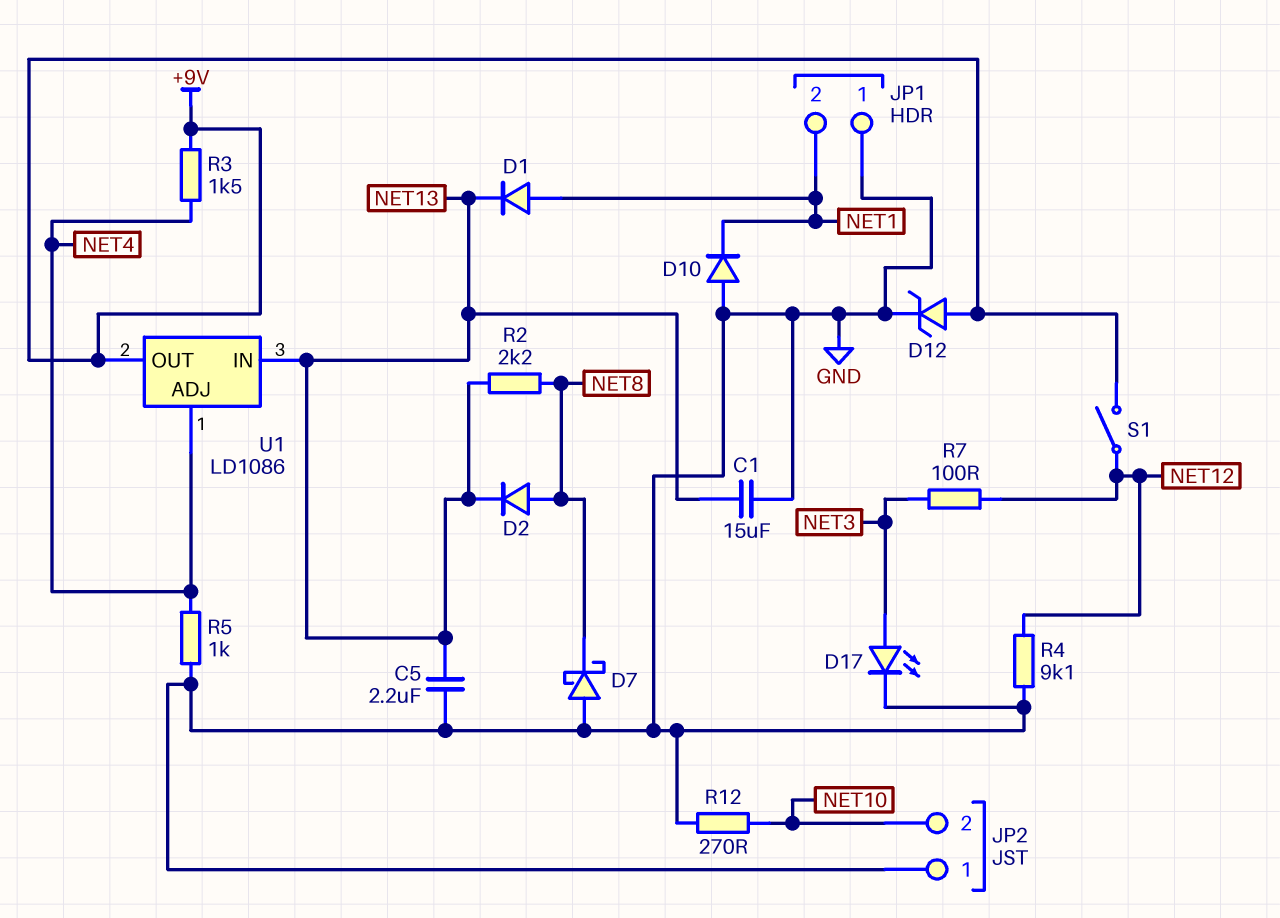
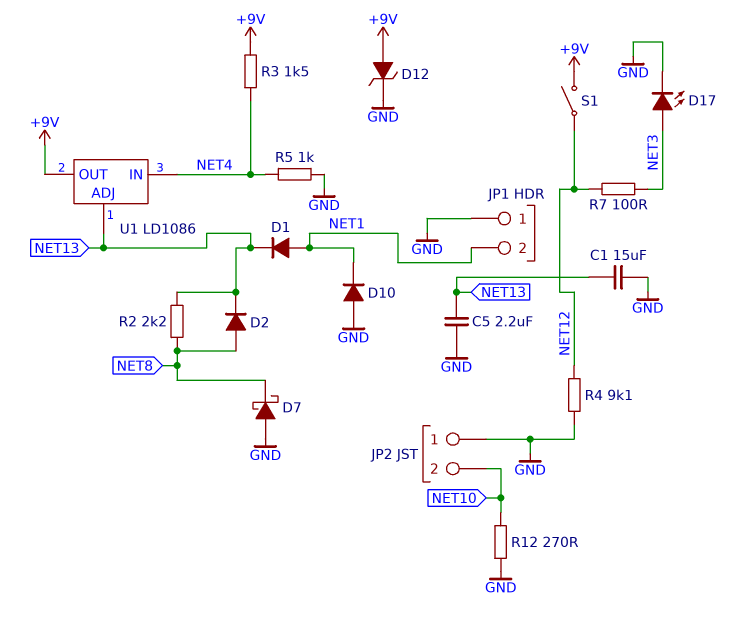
U1 pin ADJ: NET4 -> NET13
U1 pin IN: NET13 -> NET4

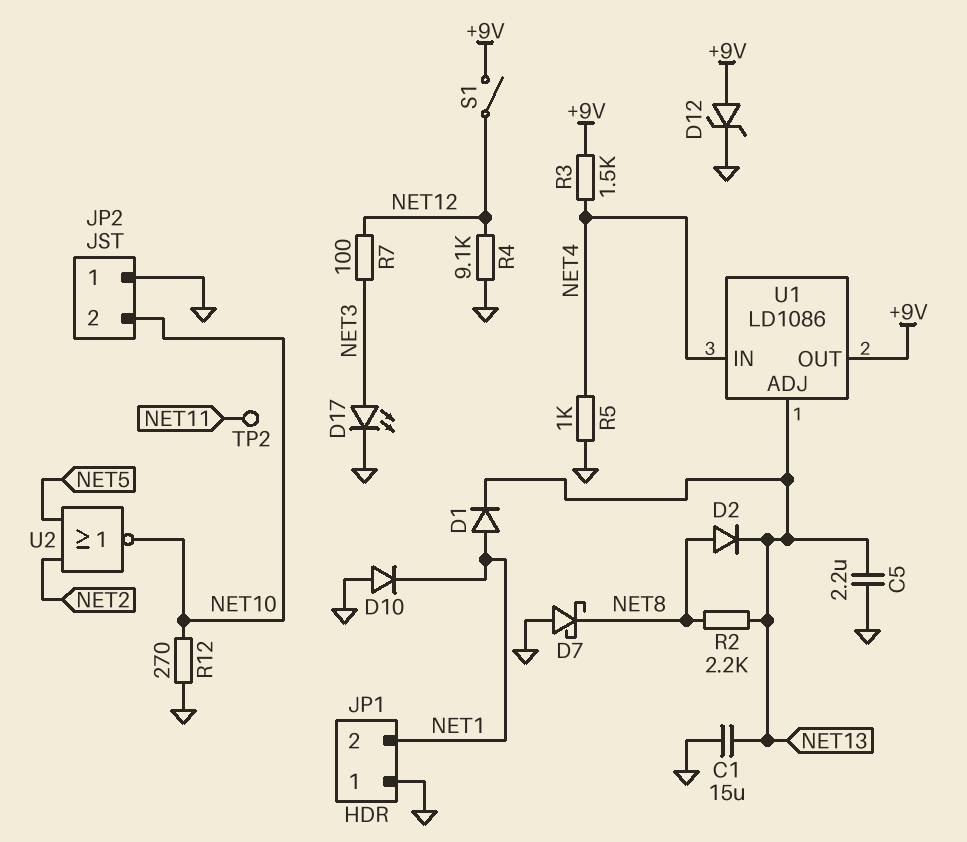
TP2: none -> test point (NET11)
U2: none -> NOR (in NET2, in NET5, out NET10)

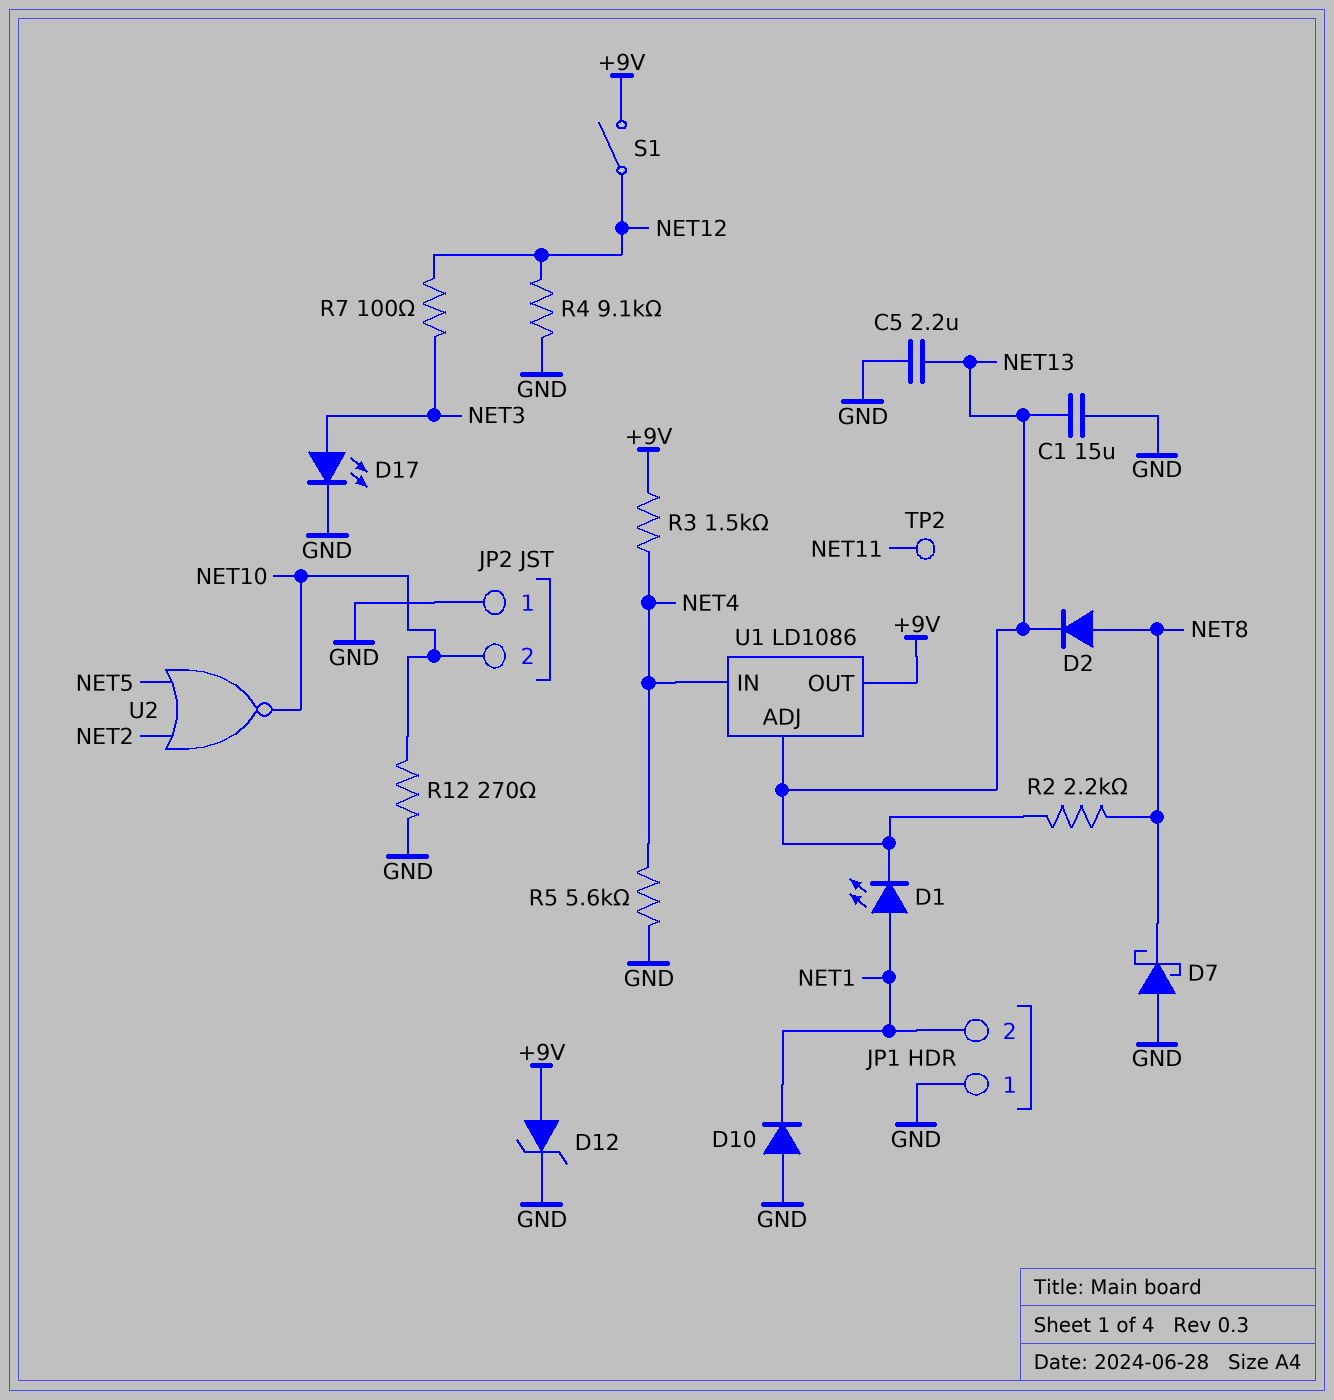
D1: diode (A NET1, K NET13) -> LED (A NET1, K NET13)
R5: 1k (GND, NET4) -> 5.6k (GND, NET4)

